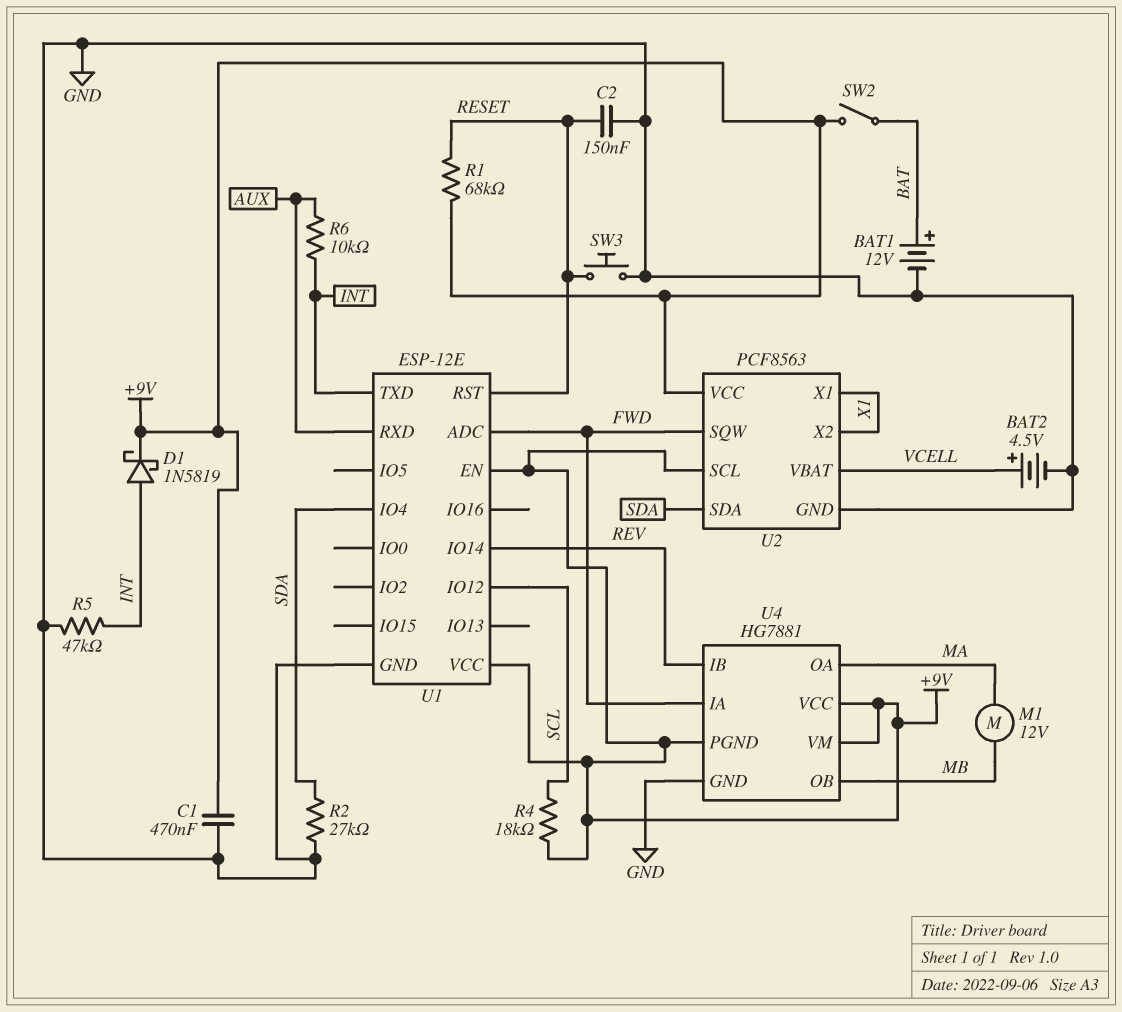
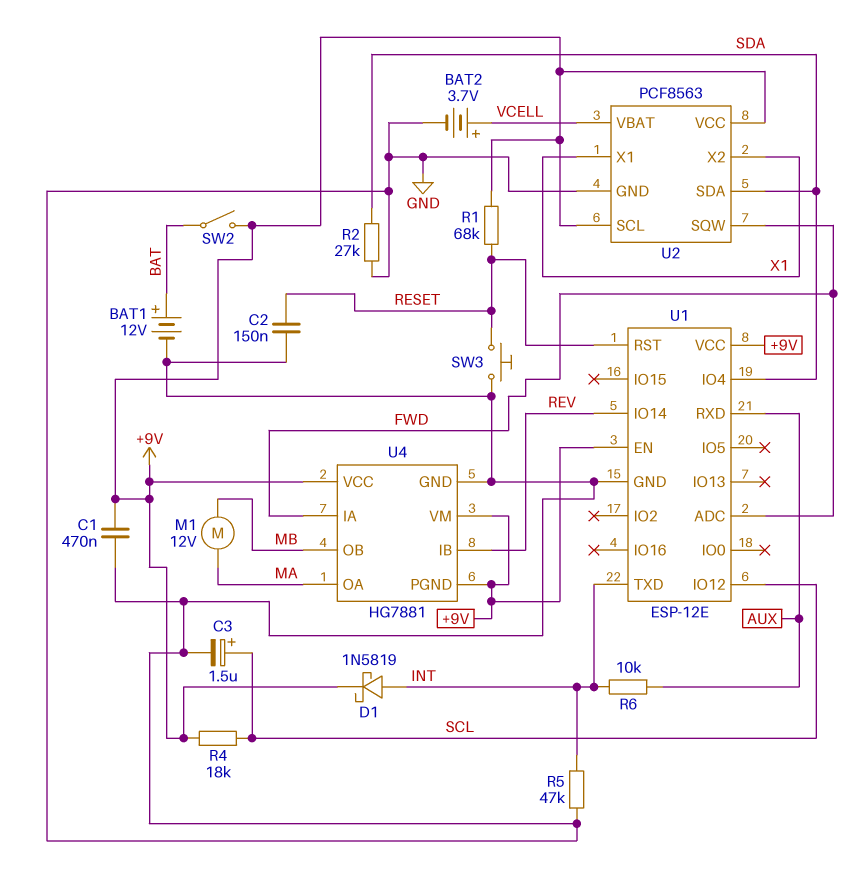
BAT2: 4.5V (plus VCELL, minus GND) -> 3.7V (plus VCELL, minus GND)
C3: none -> 1.5uF (plus SCL, minus GND)

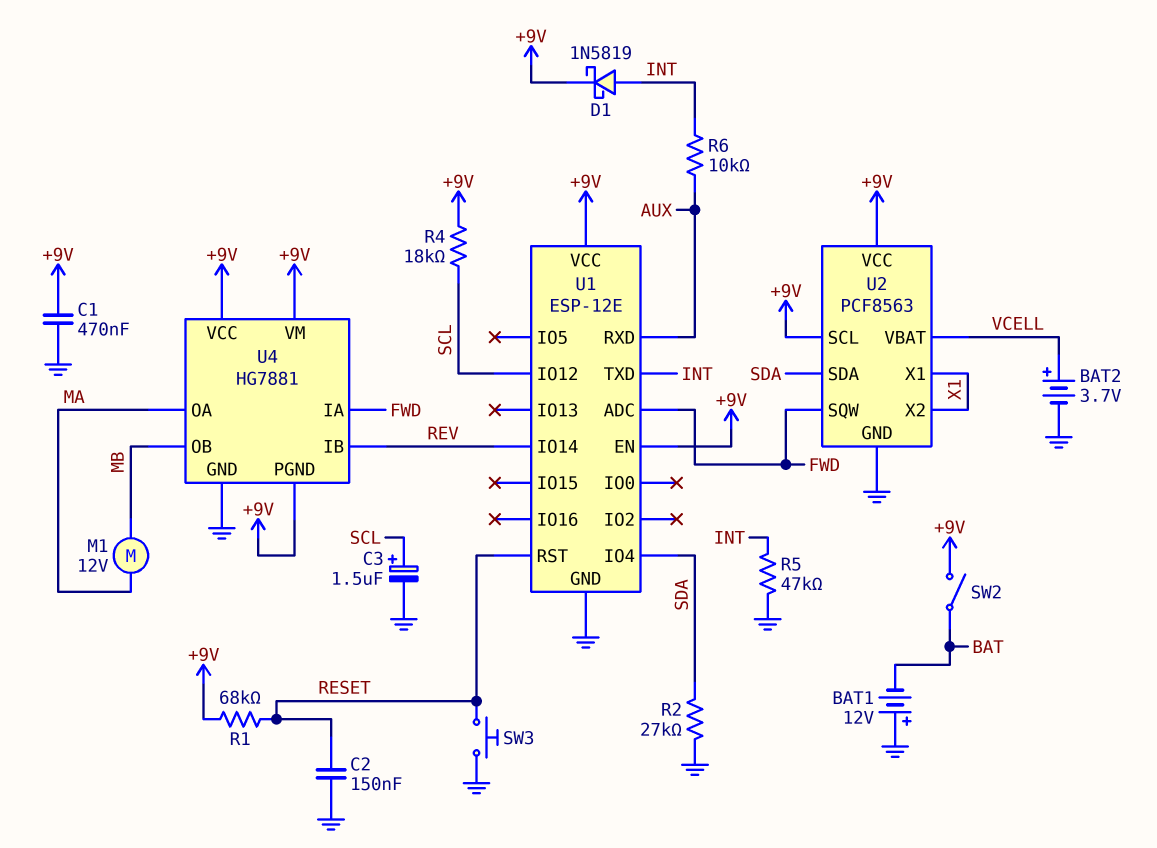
BAT1: 12V (plus BAT, minus GND) -> 12V (plus GND, minus BAT)

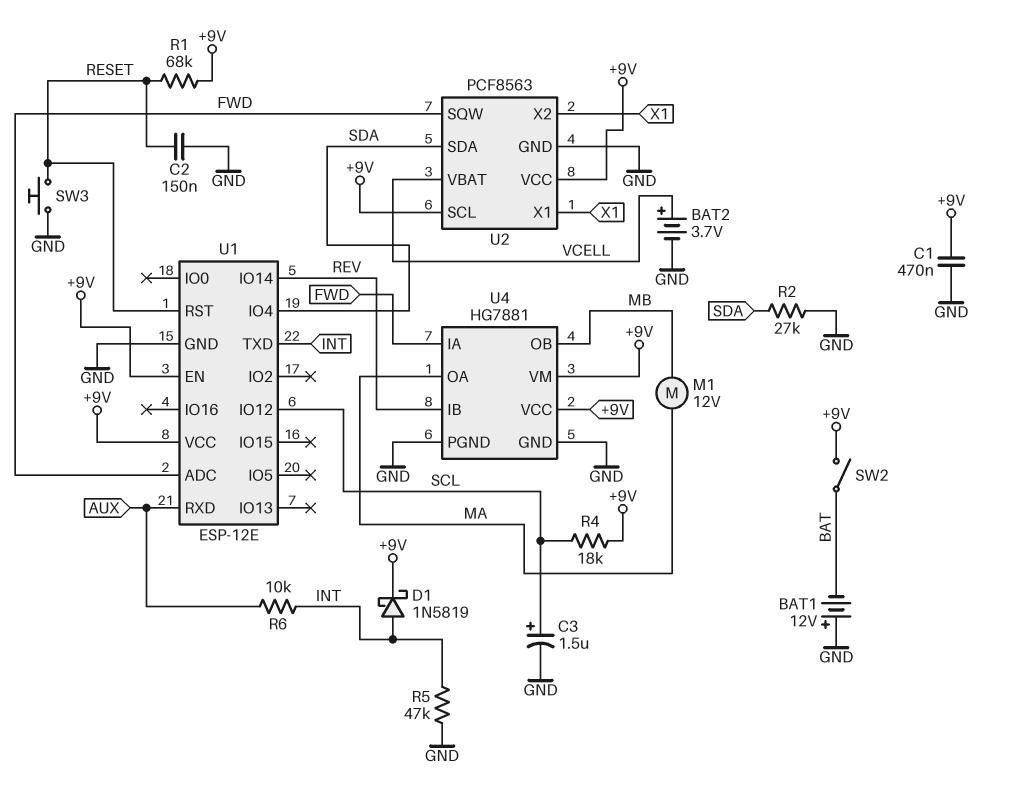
U4 pin PGND: +9V -> GND

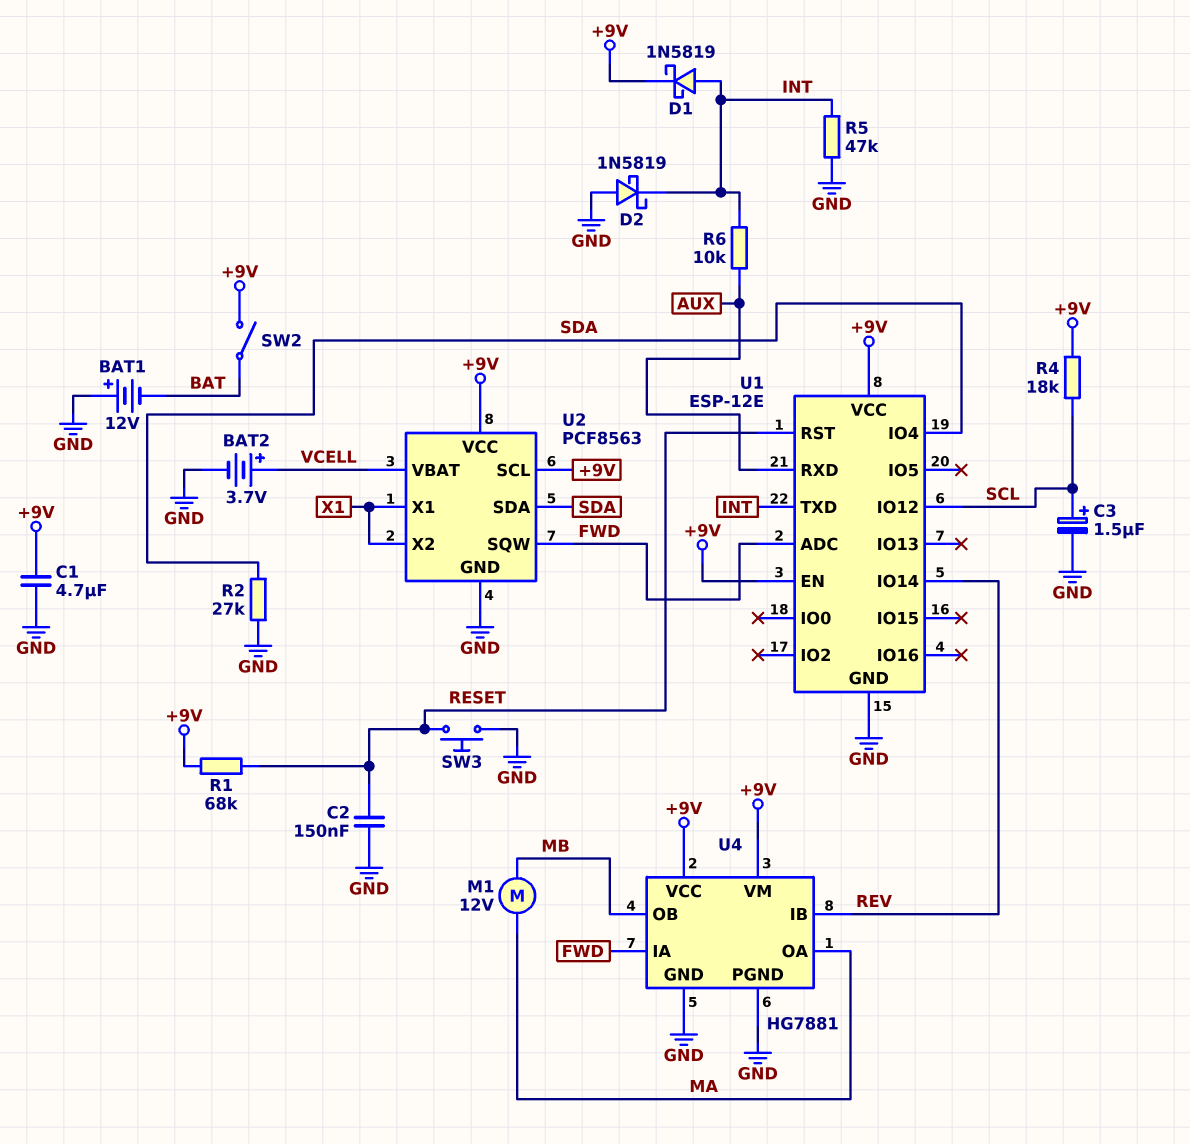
C1: 470nF (+9V, GND) -> 4.7uF (+9V, GND)
D2: none -> schottky 1N5819 (A GND, K INT)

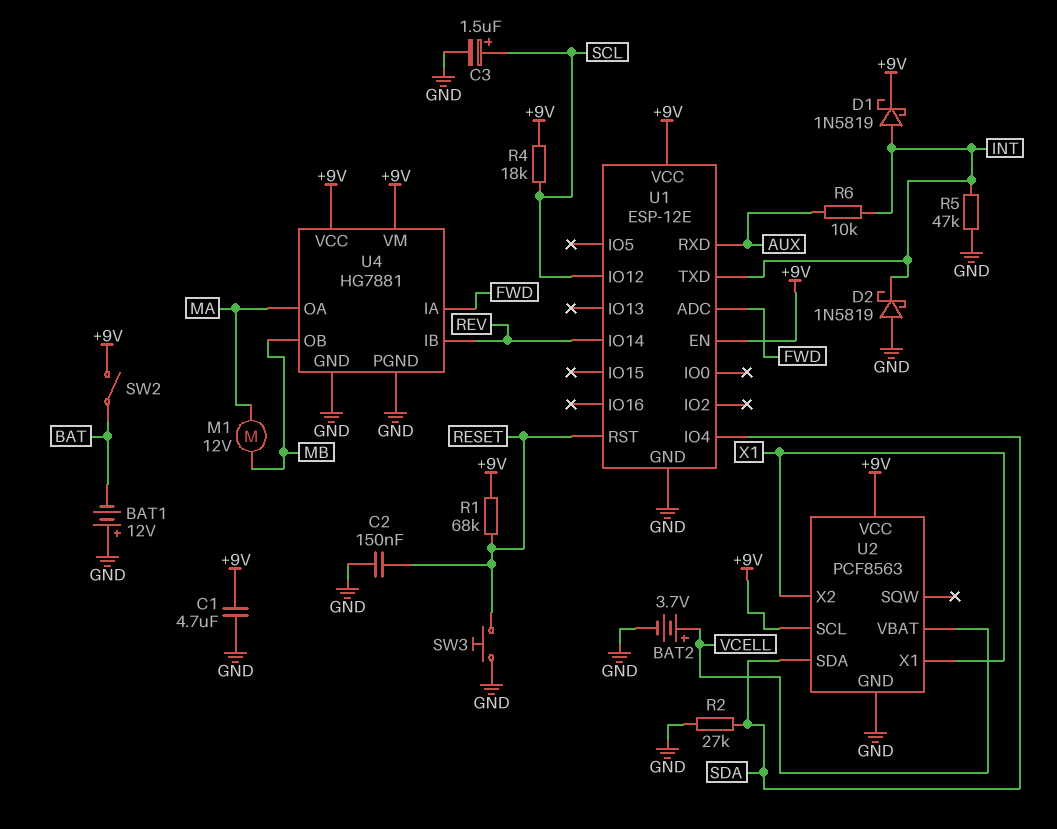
U2 pin SQW: FWD -> none

